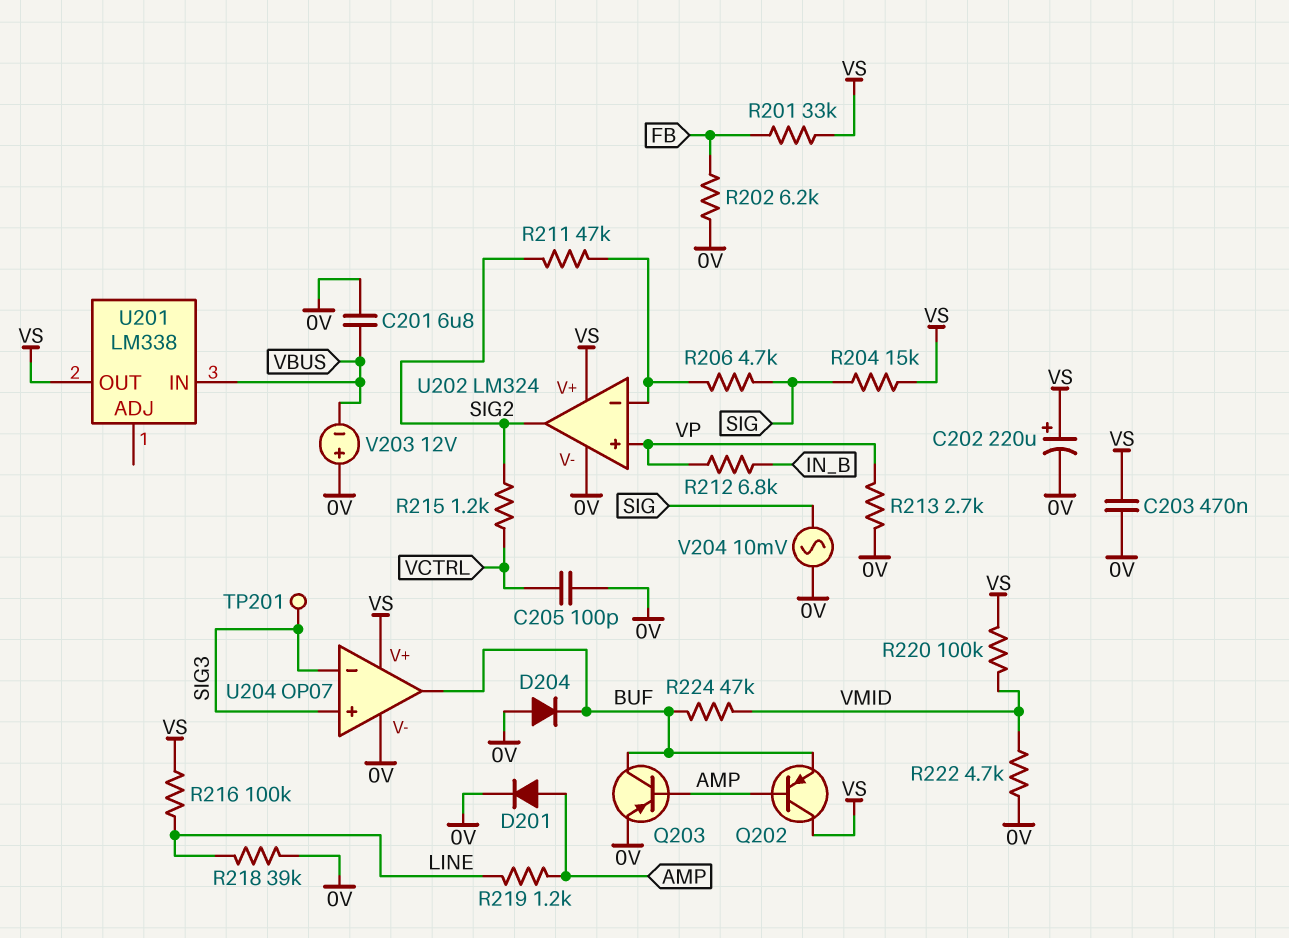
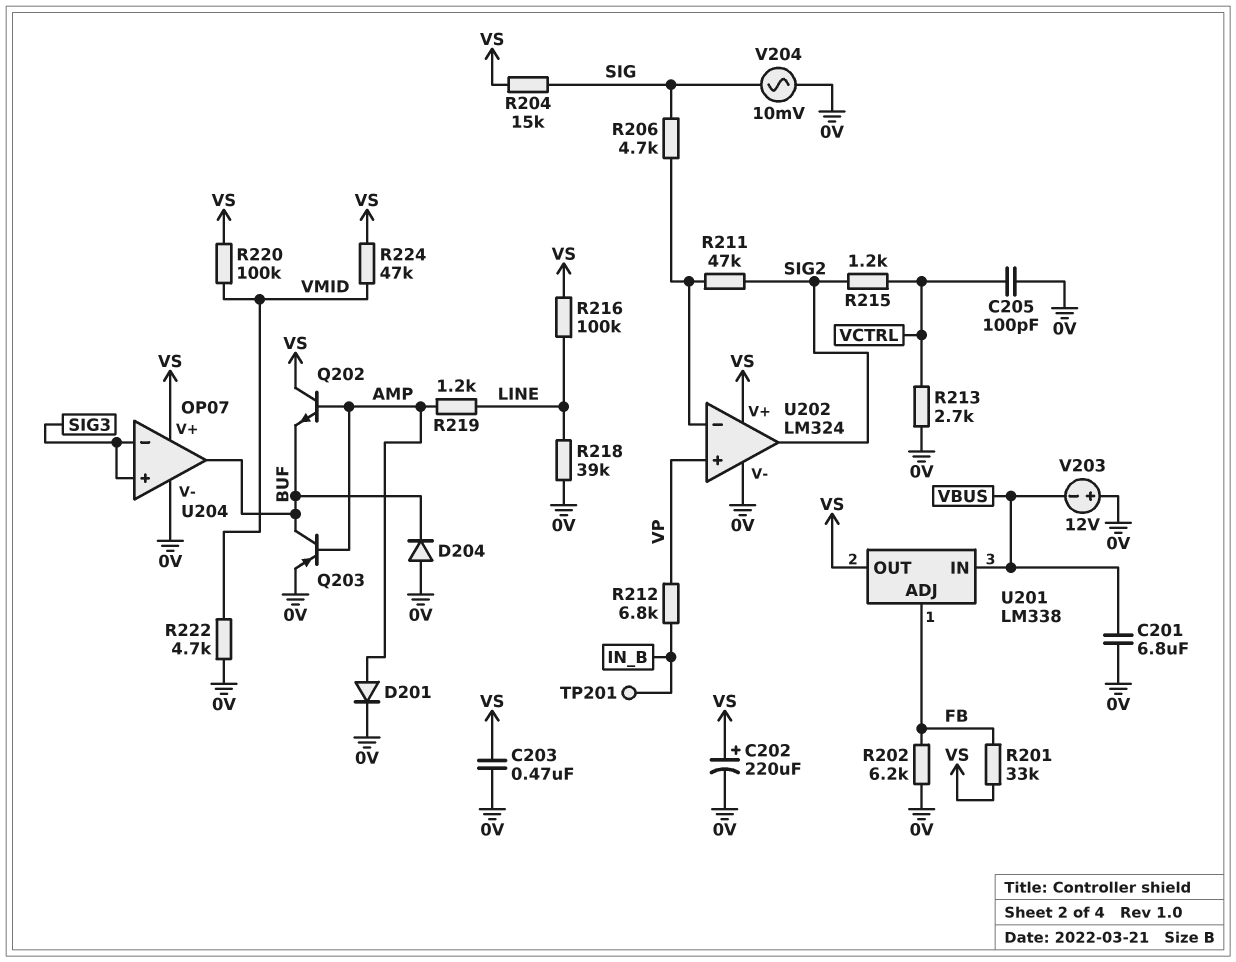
Q202: PNP (B AMP, C VS, E BUF) -> NPN (B AMP, C VS, E BUF)
R213: 2.7k (0V, VP) -> 2.7k (0V, VCTRL)
R224: 47k (BUF, VMID) -> 47k (VMID, VS)
TP201: test point (SIG3) -> test point (IN_B)
U201 pin ADJ: none -> FB

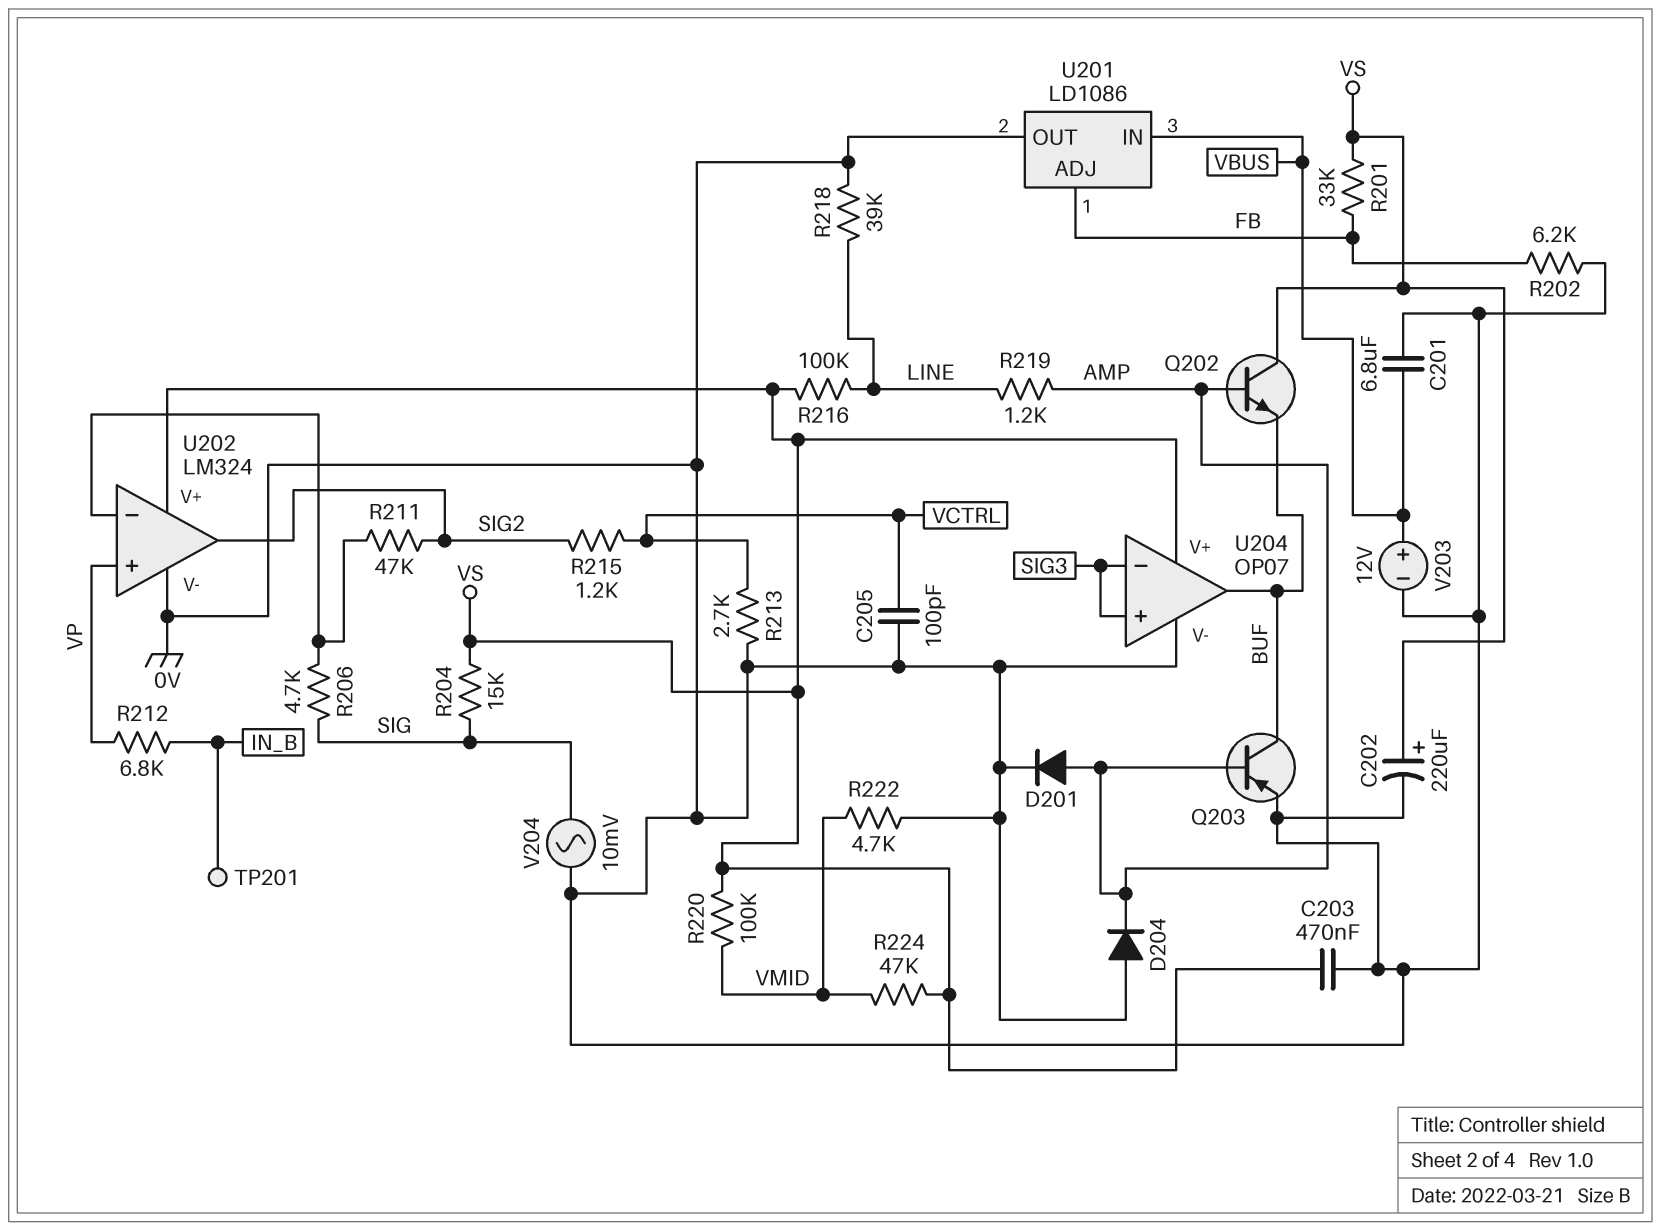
D204: diode (A 0V, K BUF) -> diode (A 0V, K AMP)
U201: LM338 -> LD1086
U201 pin OUT: VS -> 0V
V203: 12V (plus 0V, minus VBUS) -> 12V (plus VBUS, minus 0V)

